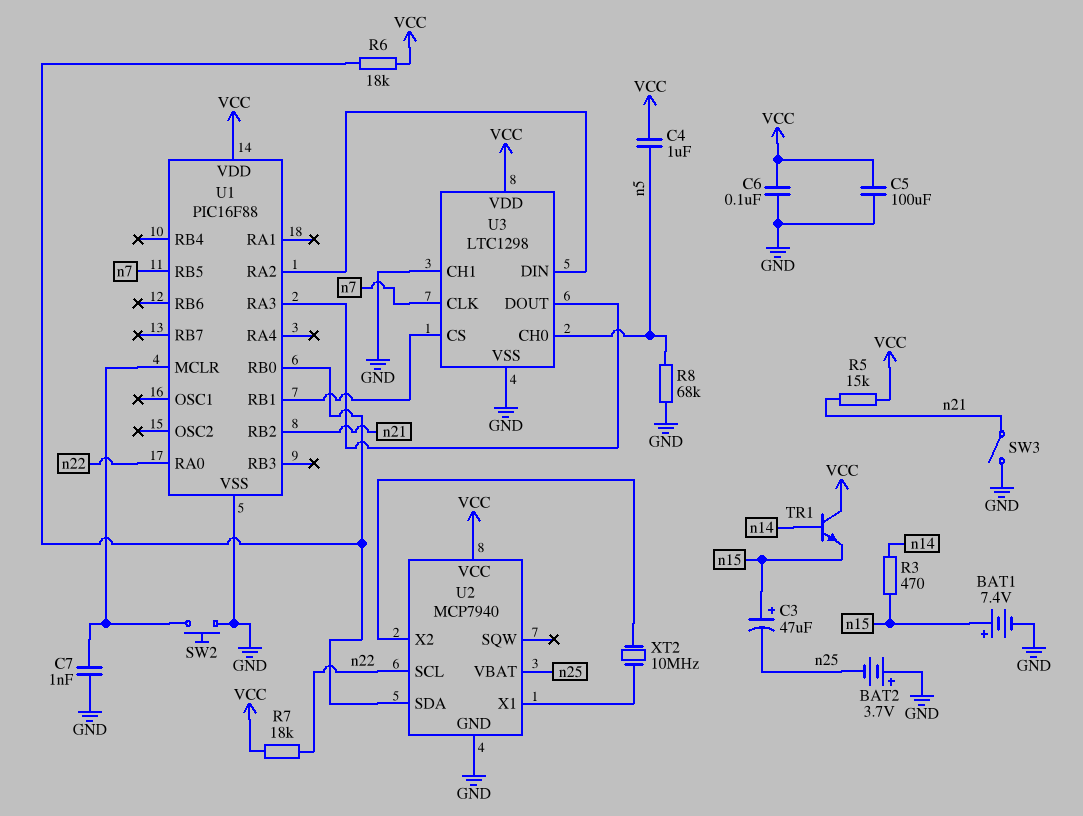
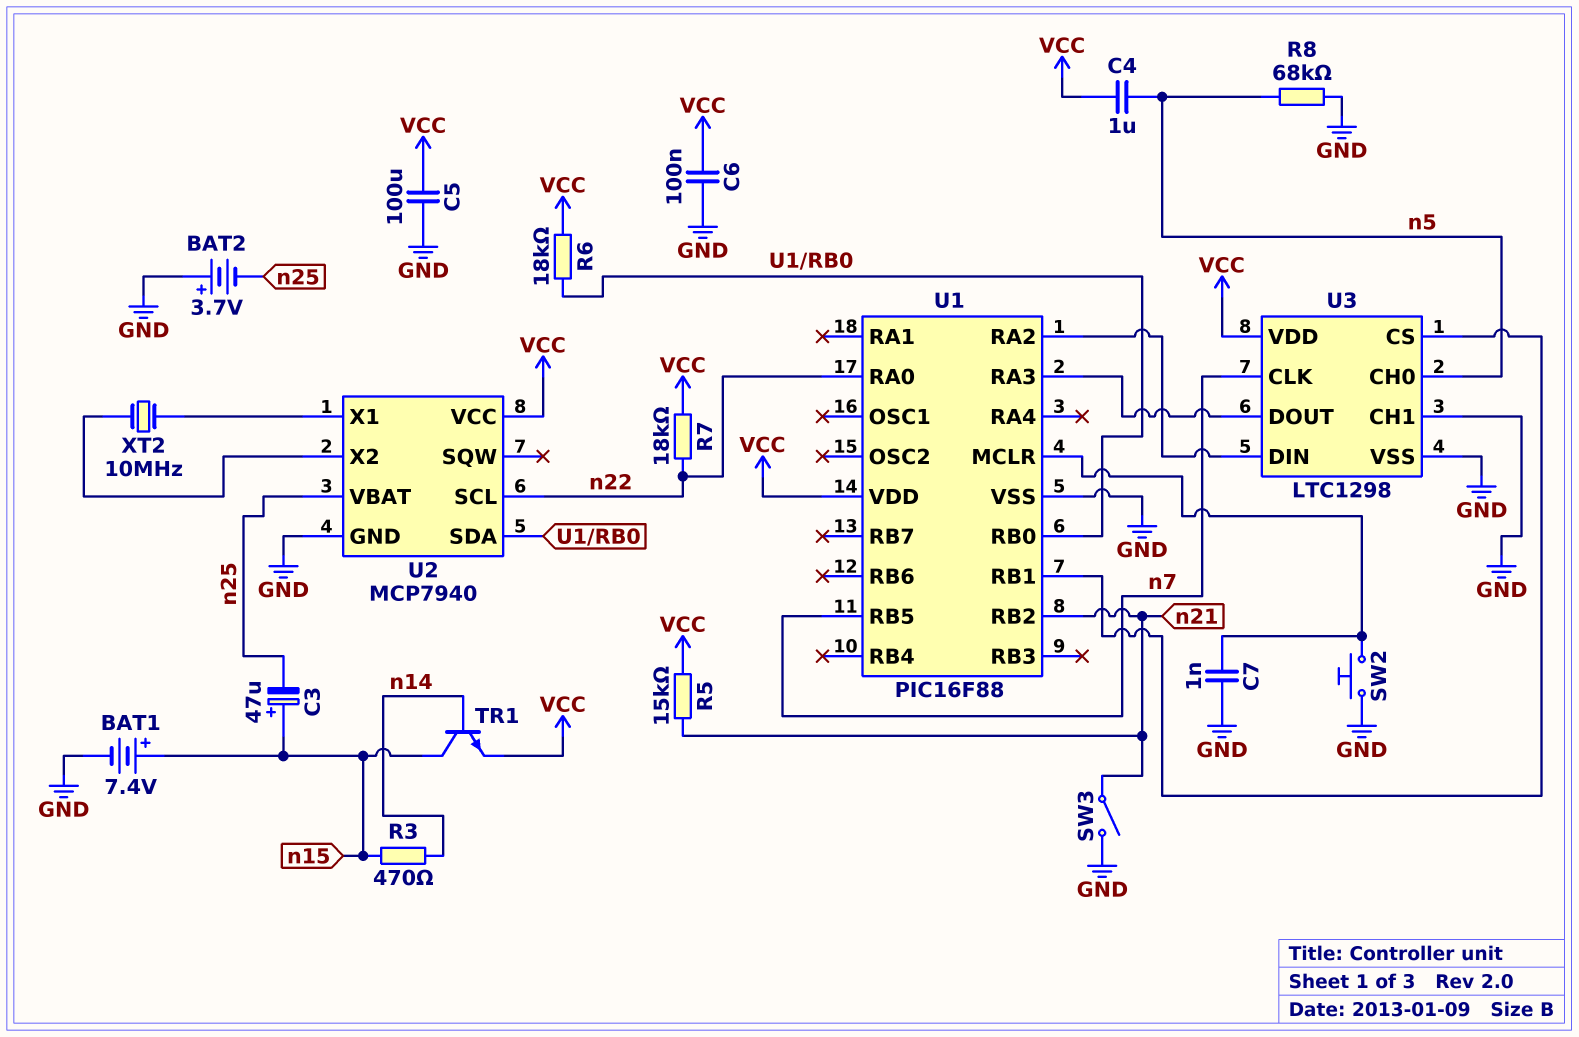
TR1: NPN (B n14, C VCC, E n15) -> NPN (B n14, C n15, E VCC)

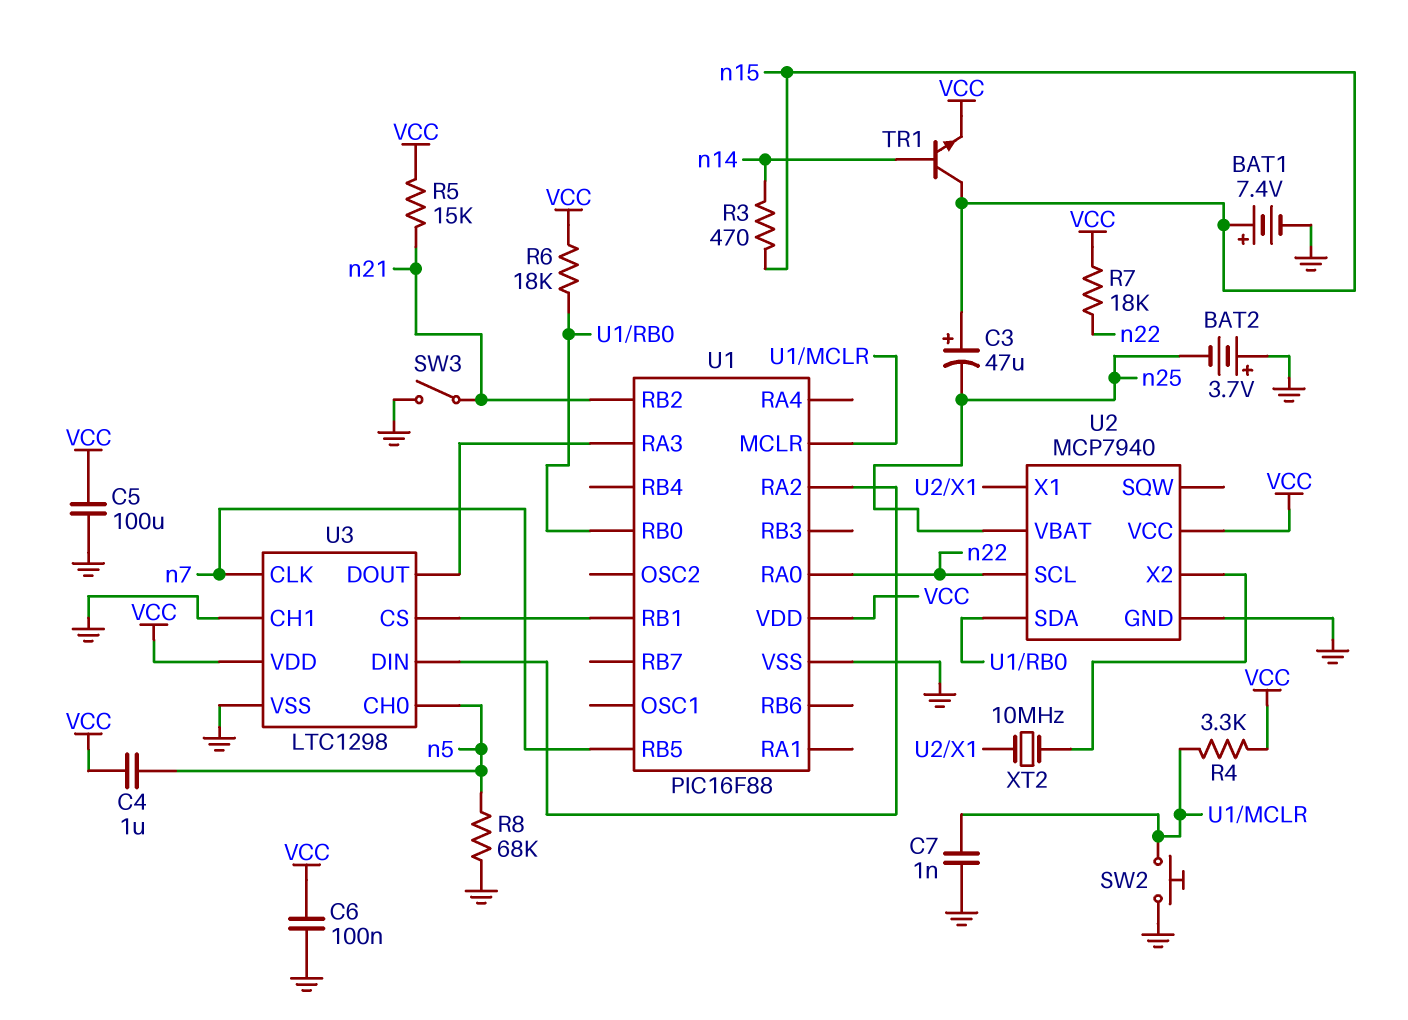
R4: none -> 3.3k (U1/MCLR, VCC)

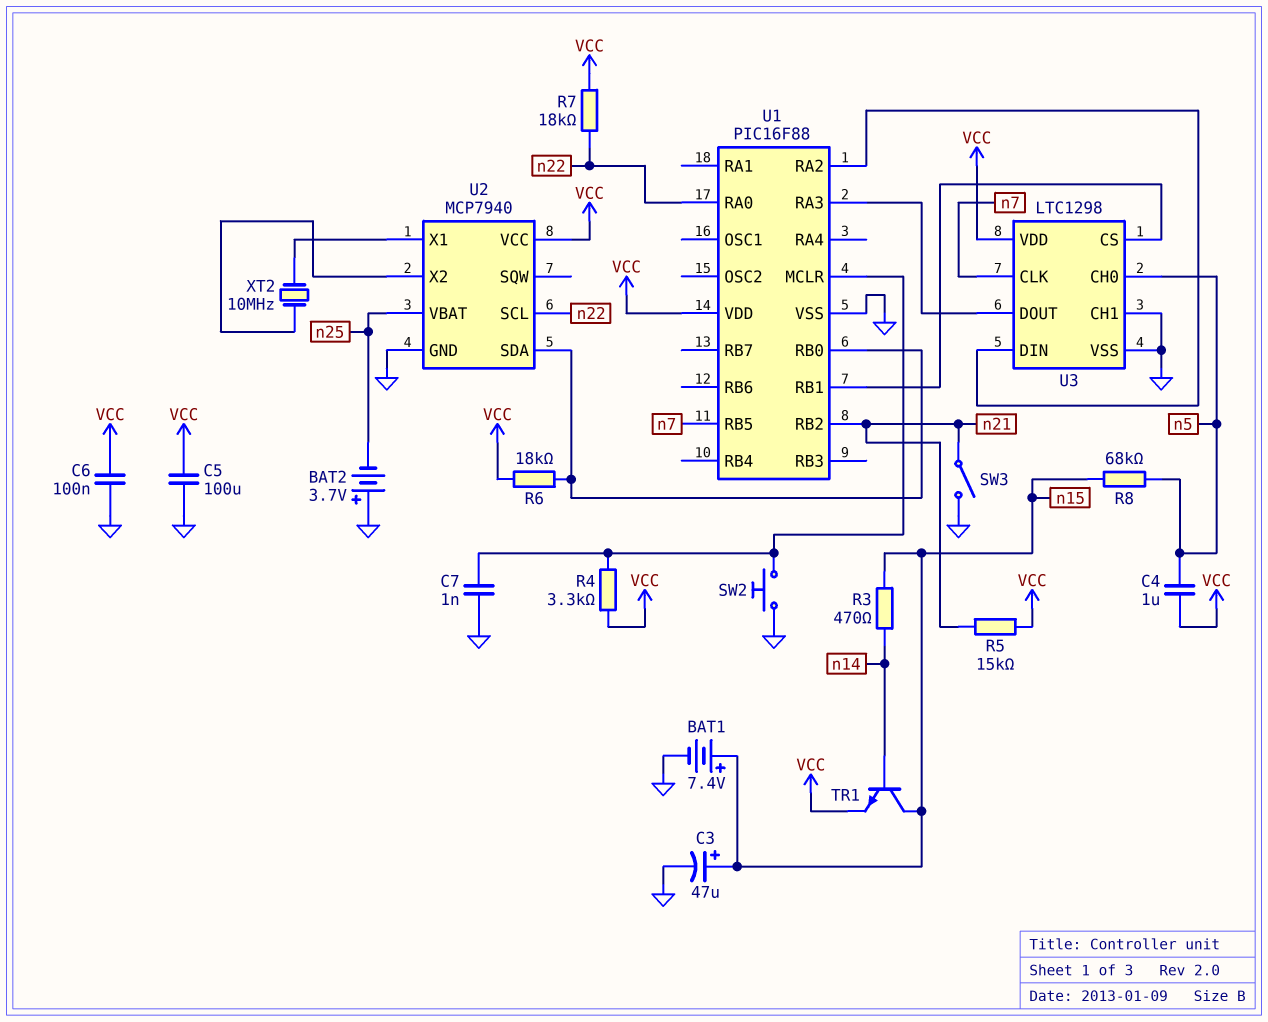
C3: 47uF (plus n15, minus n25) -> 47uF (plus n15, minus GND)
R8: 68k (GND, n5) -> 68k (n5, n15)

